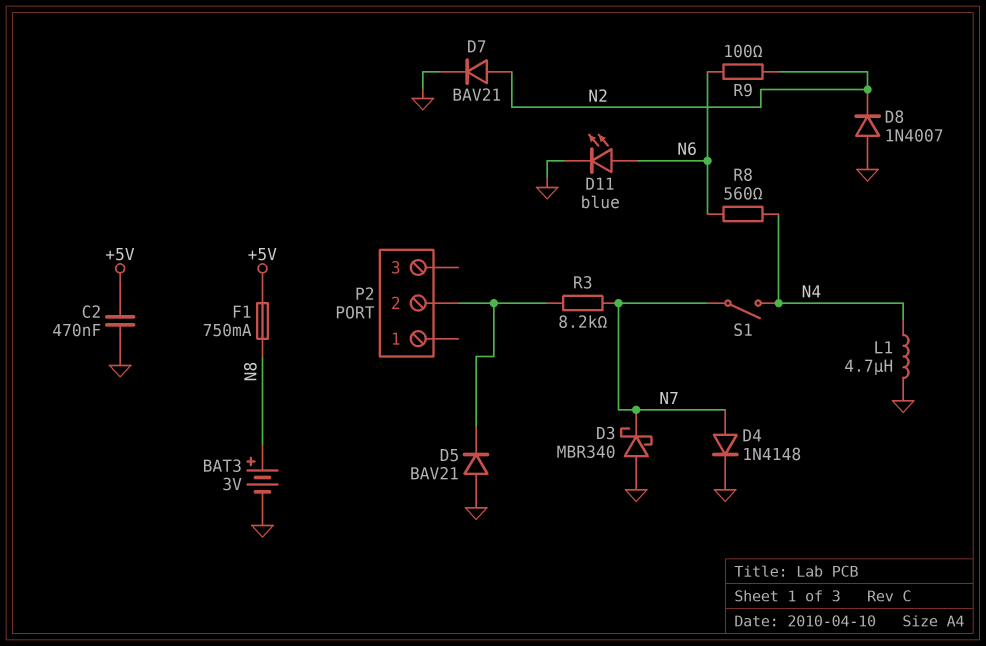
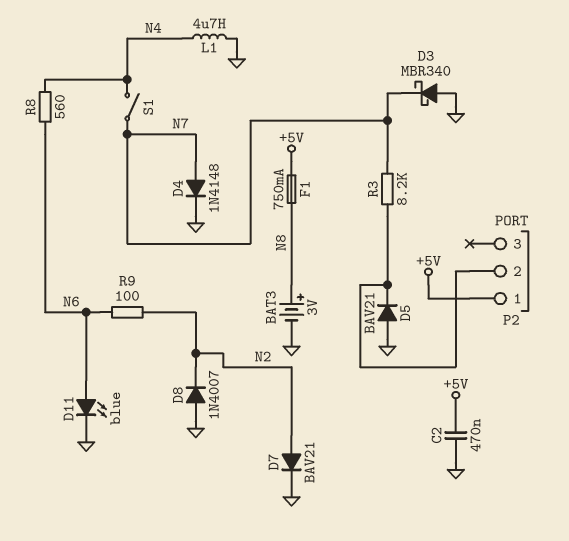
P2 pin 1: none -> +5V

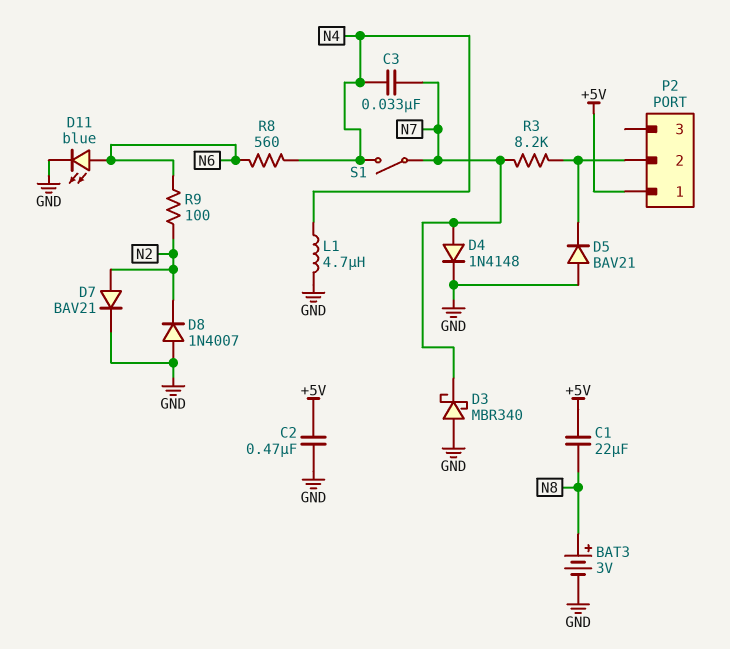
C1: none -> 22uF (+5V, N8)
C3: none -> 33nF (N4, N7)
F1: 750mA (+5V, N8) -> none

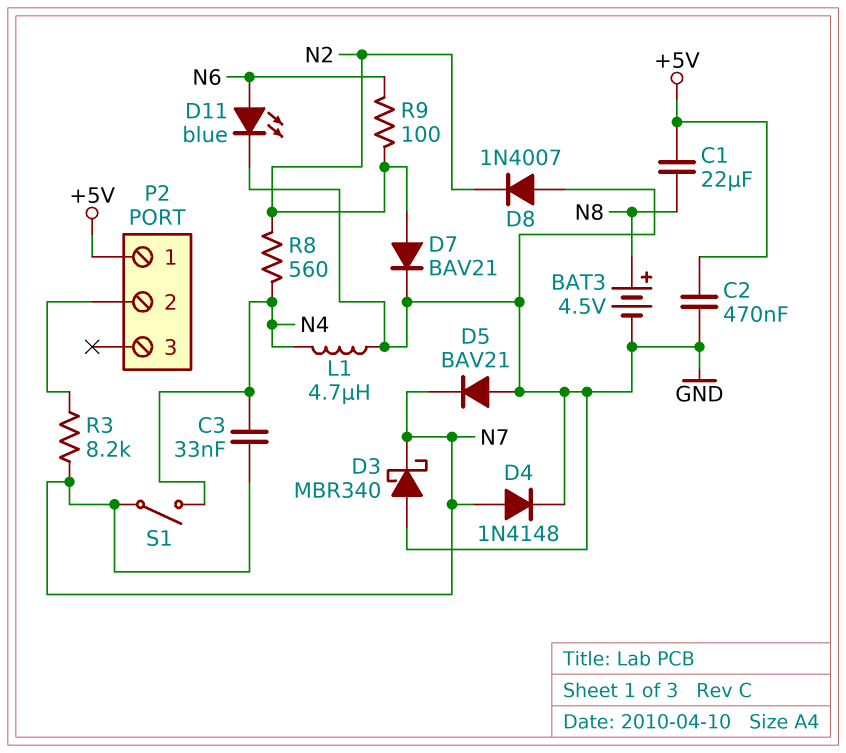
BAT3: 3V (plus N8, minus GND) -> 4.5V (plus N8, minus GND)
D5: diode BAV21 (A GND, K P2/2) -> diode BAV21 (A GND, K N7)
R8: 560 (N4, N6) -> 560 (N2, N4)

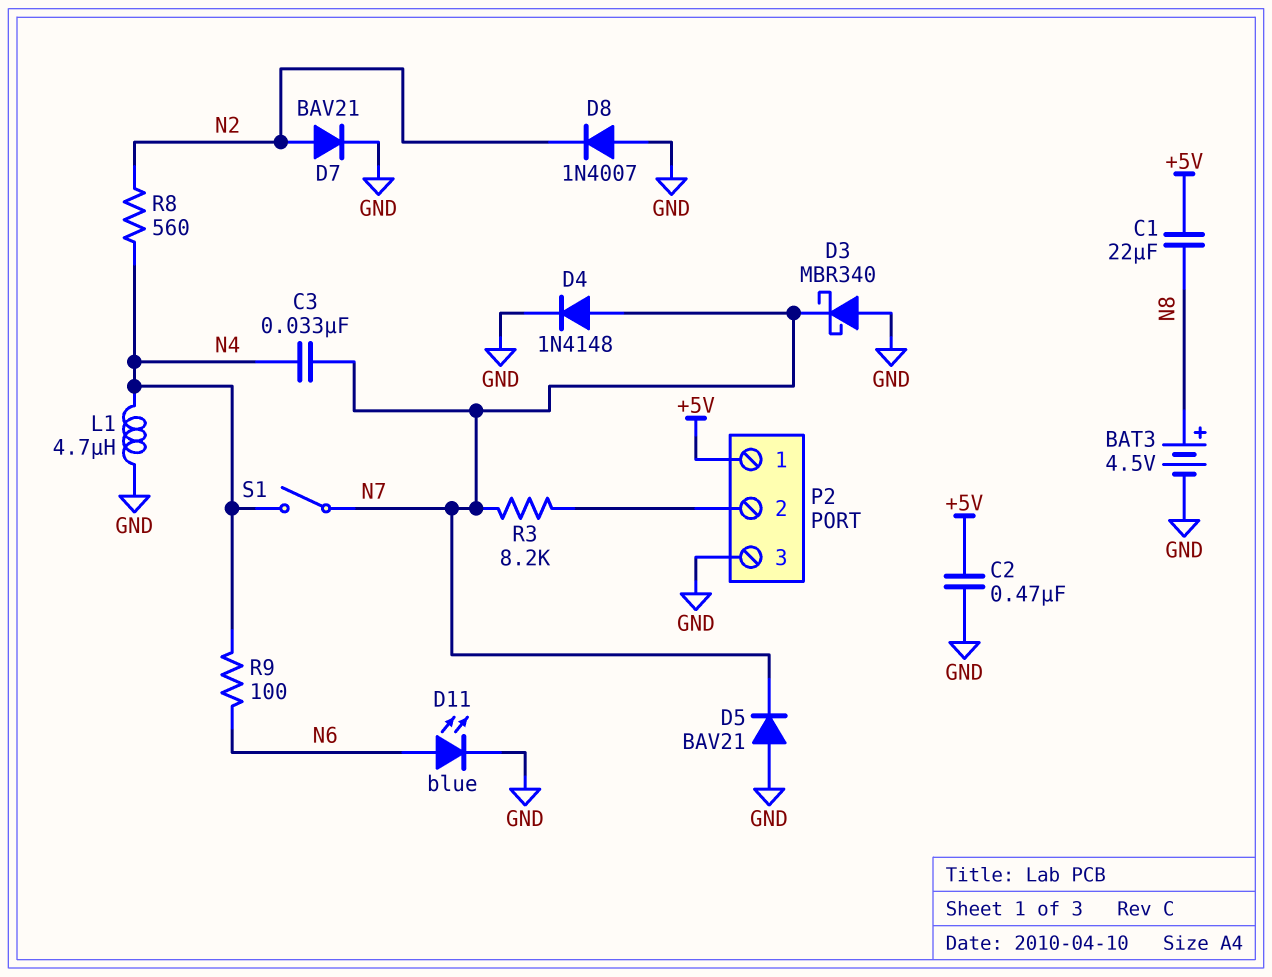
P2 pin 3: none -> GND
R9: 100 (N2, N6) -> 100 (N4, N6)

